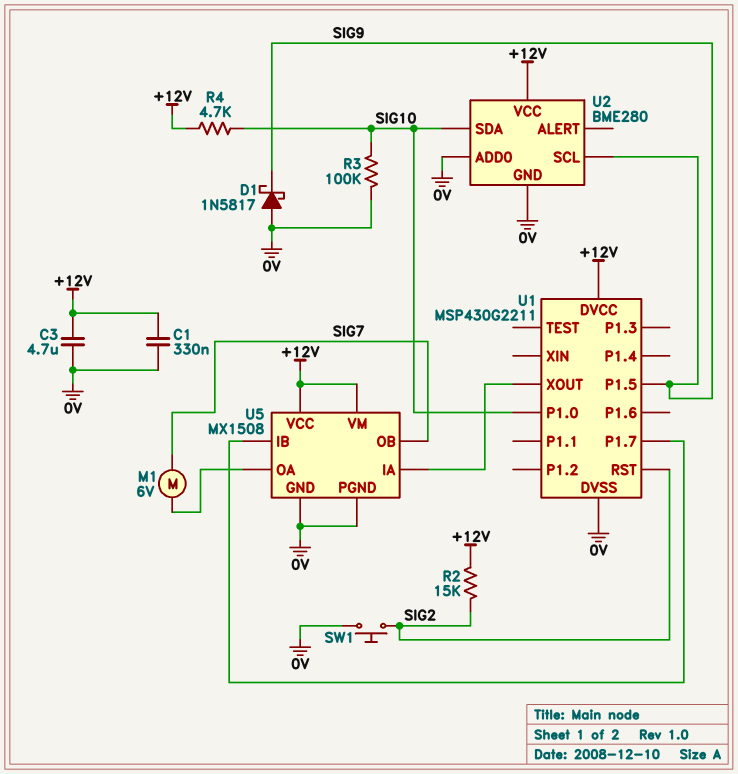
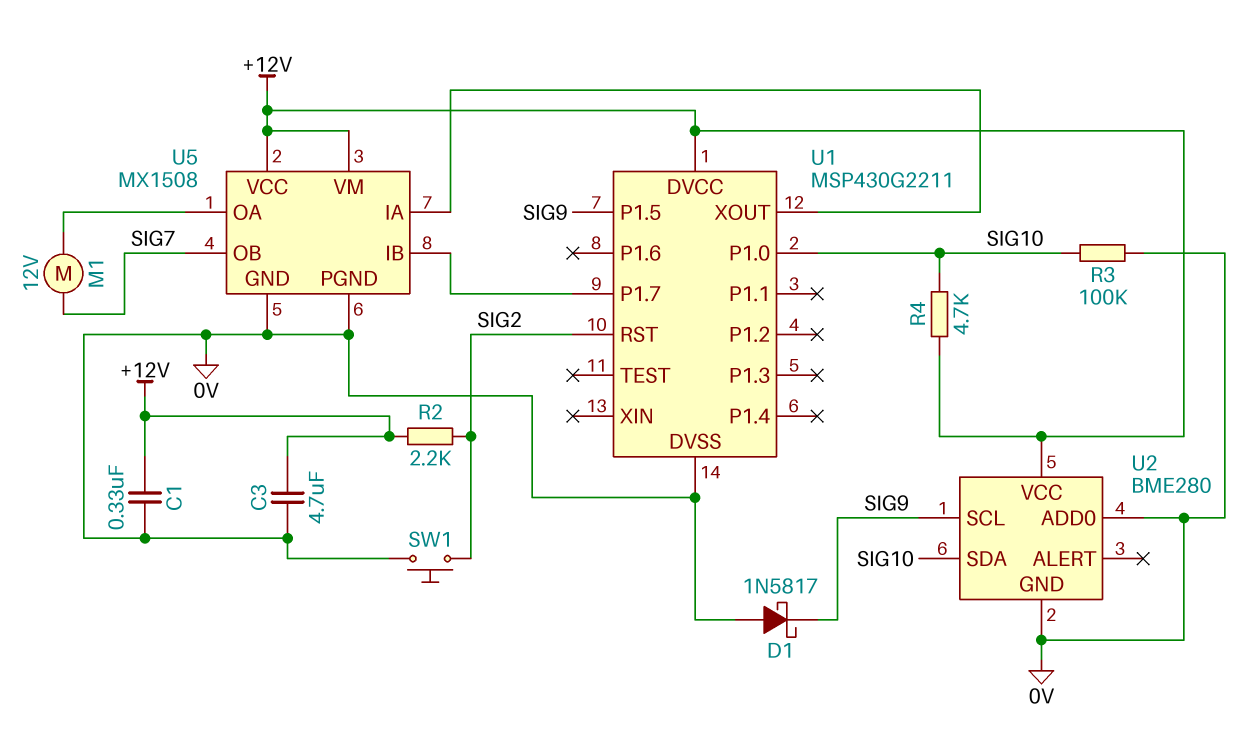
M1: motor 6V (SIG7, U5/OA) -> motor 12V (SIG7, U5/OA)
R2: 15k (+12V, SIG2) -> 2.2k (+12V, SIG2)

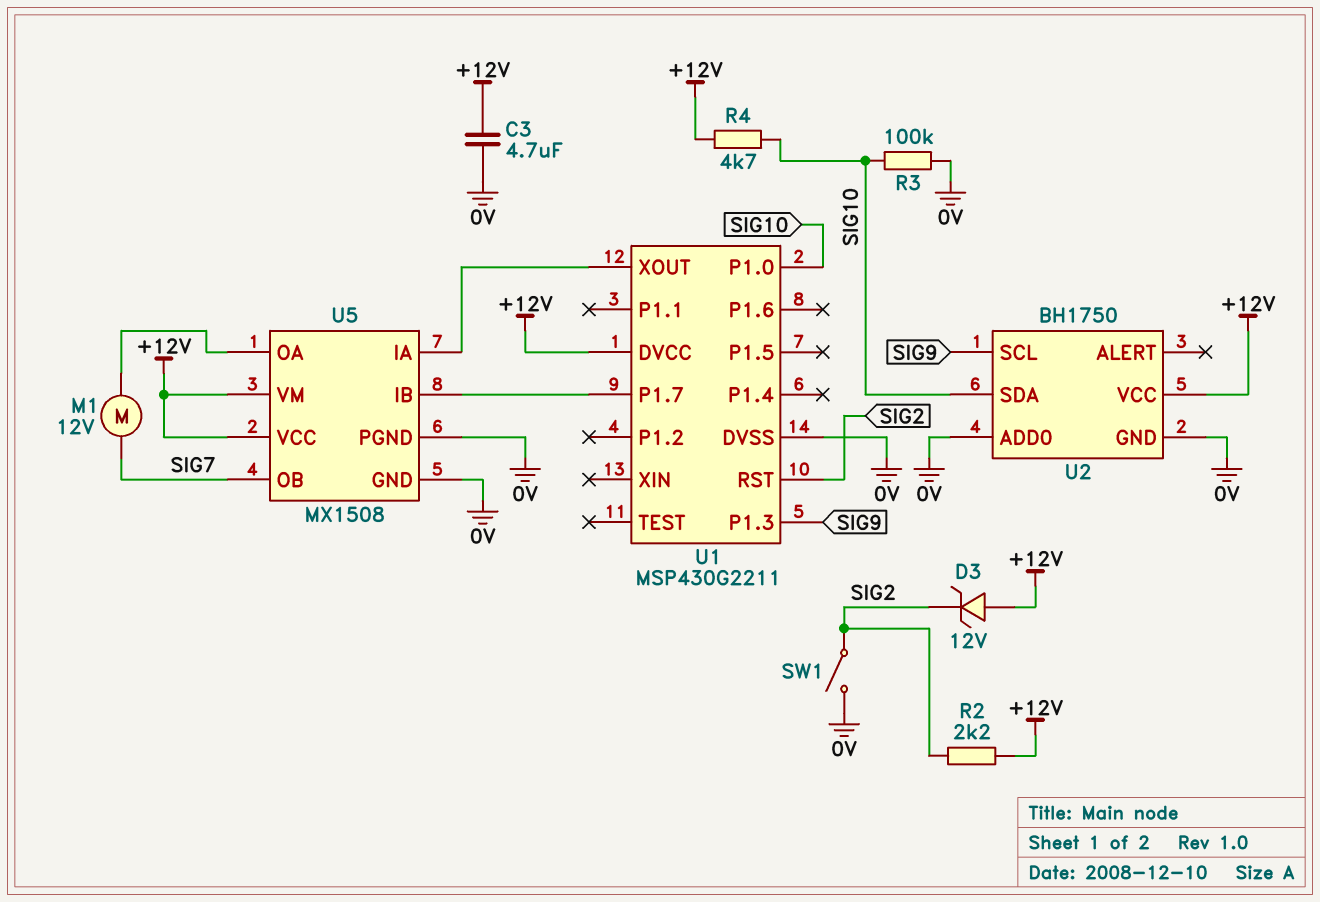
C1: 330nF (+12V, 0V) -> none
D1: schottky 1N5817 (A 0V, K SIG9) -> none
D3: none -> zener 12V (A +12V, K SIG2)
SW1: button (0V, SIG2) -> switch (0V, SIG2)
U1 pin P1.3: none -> SIG9
U1 pin P1.5: SIG9 -> none
U2: BME280 -> BH1750

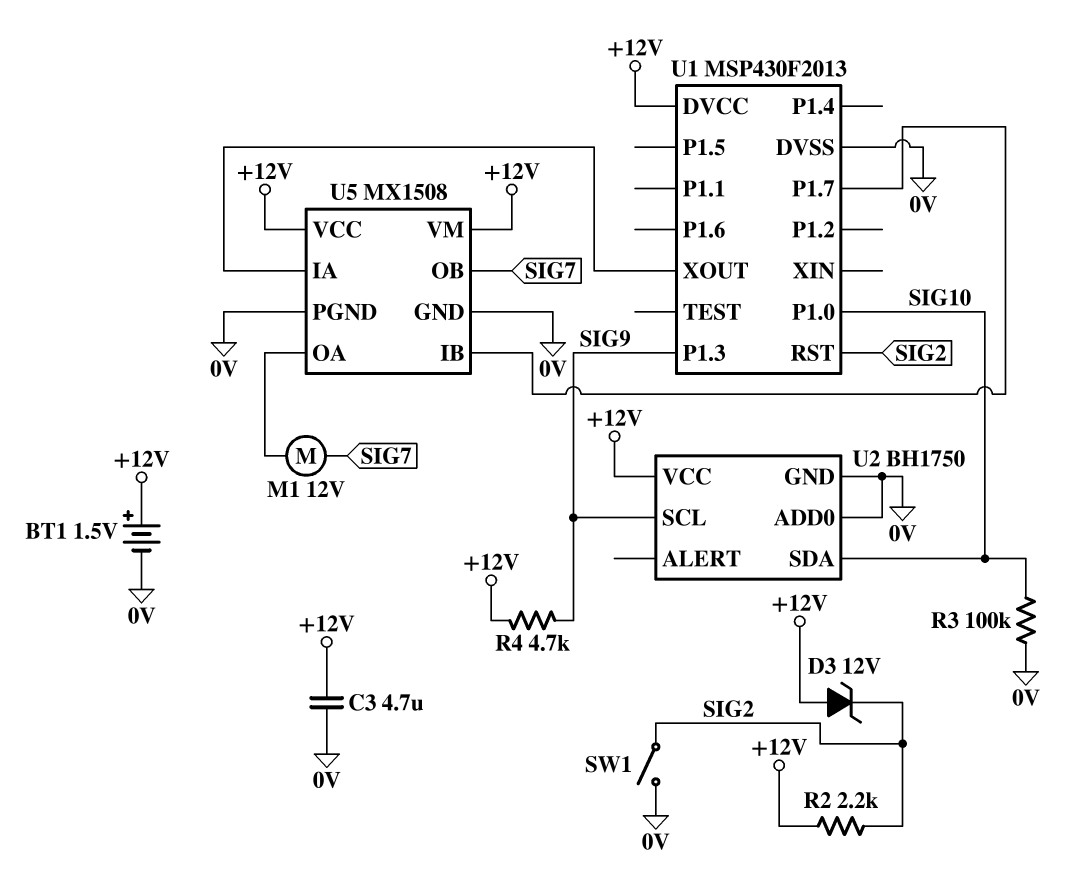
BT1: none -> 1.5V (plus +12V, minus 0V)
R4: 4.7k (+12V, SIG10) -> 4.7k (+12V, SIG9)
U1: MSP430G2211 -> MSP430F2013

